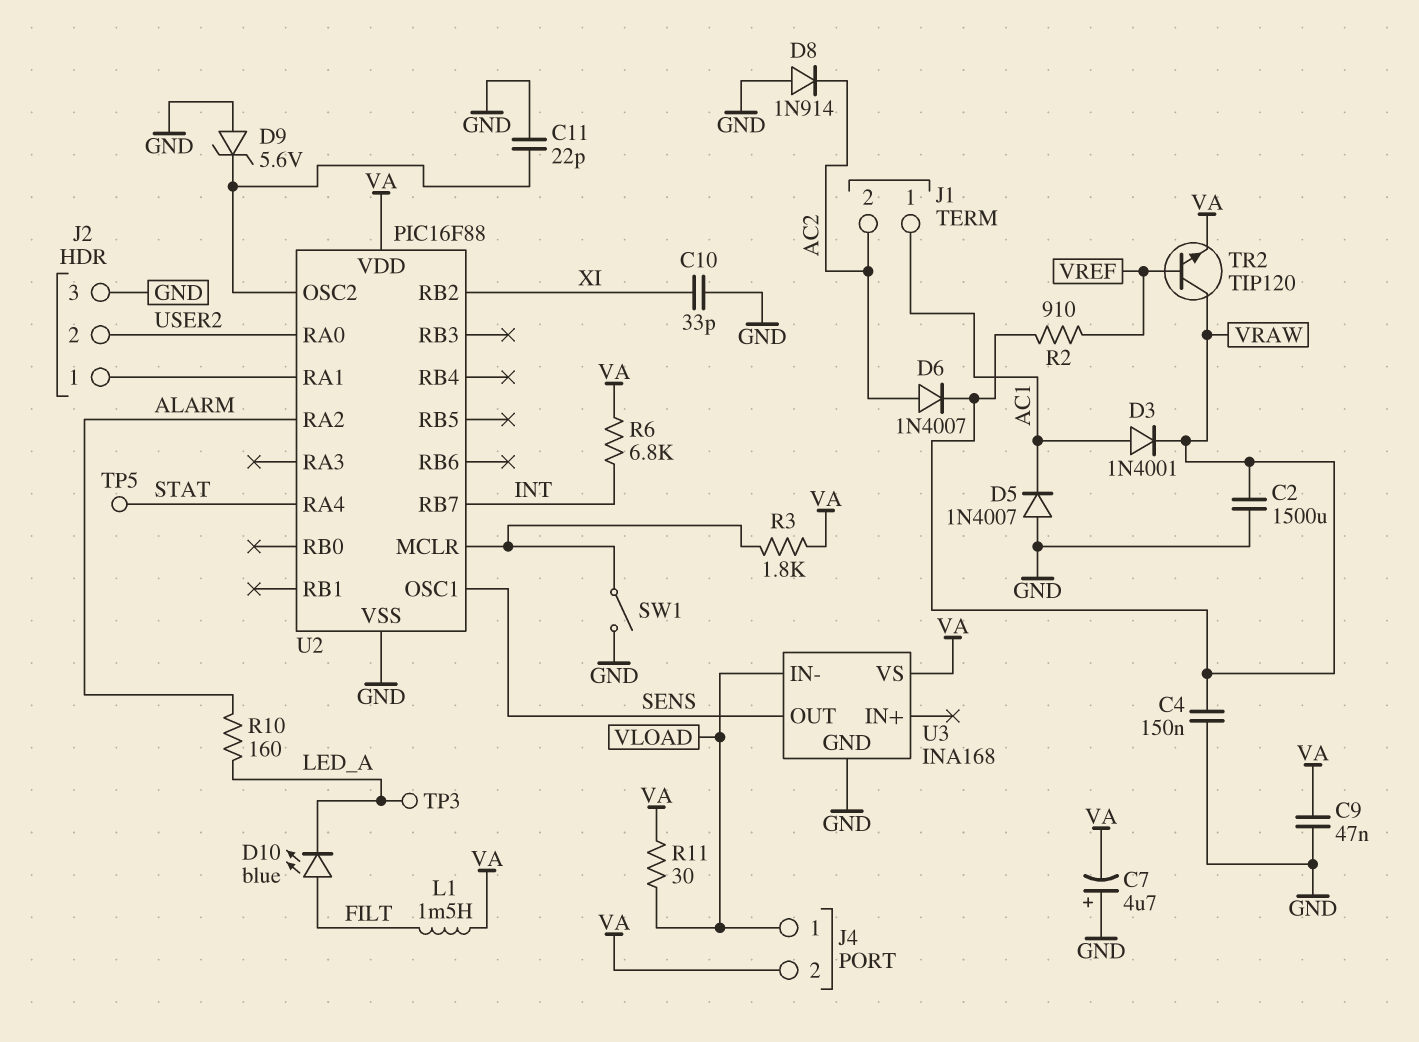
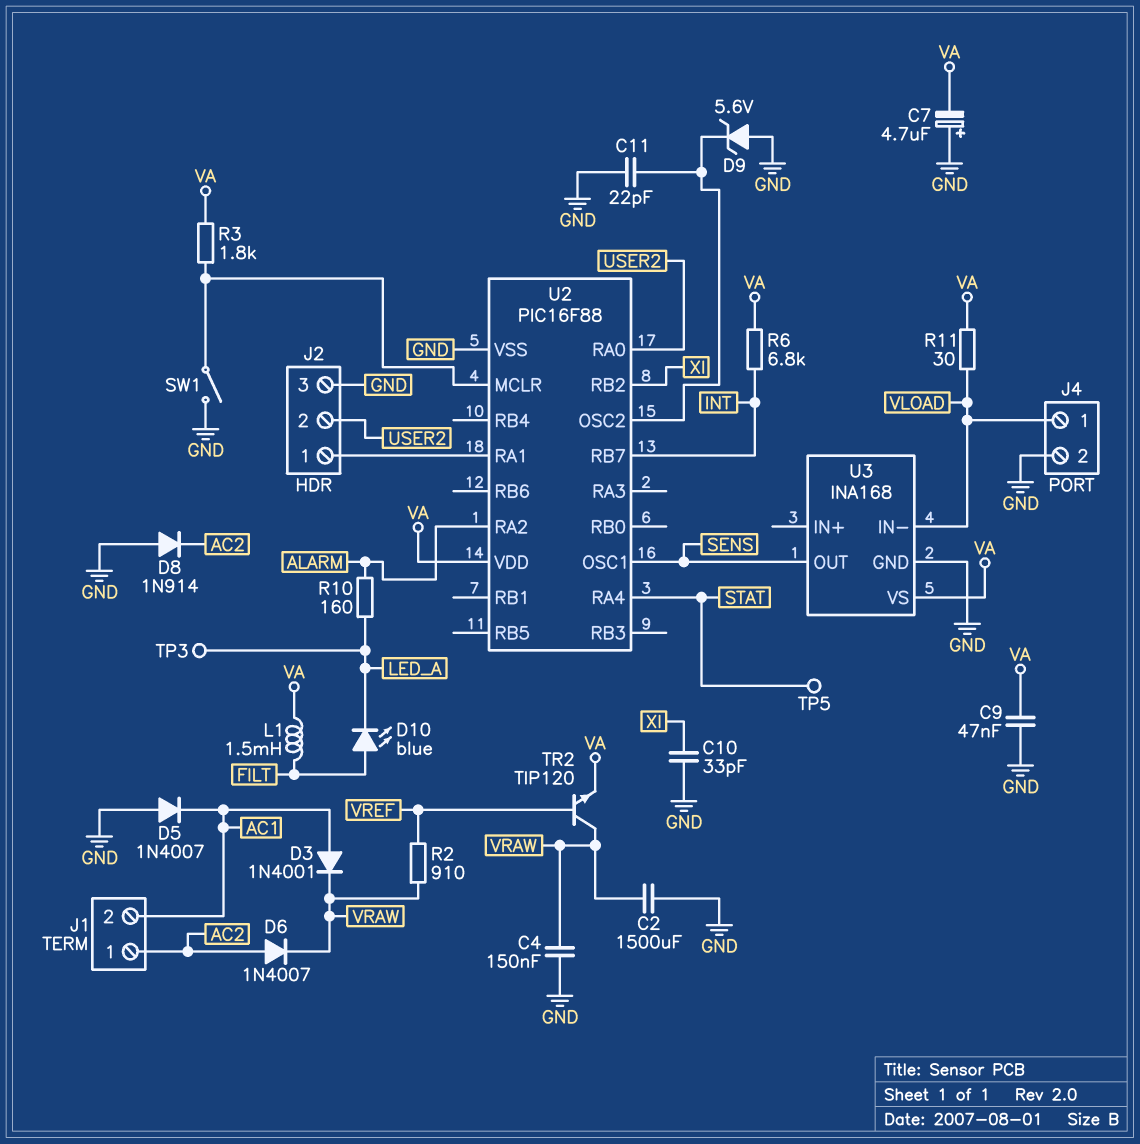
J1 pin 1: AC1 -> AC2
J1 pin 2: AC2 -> AC1
J4 pin 2: VA -> GND

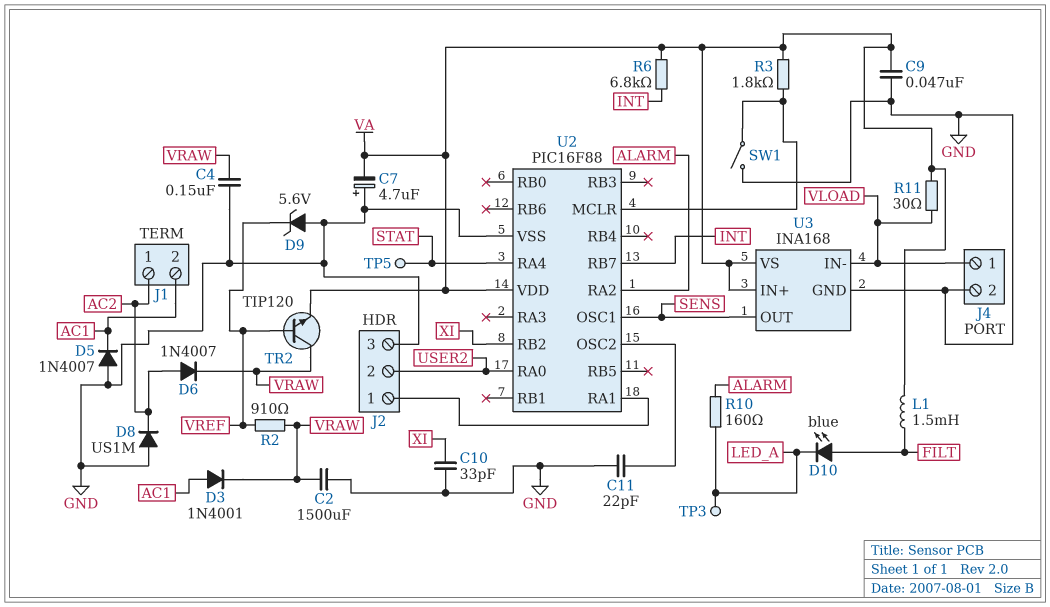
D8: diode 1N914 (A GND, K AC2) -> diode US1M (A GND, K AC2)
D9: zener 5.6V (A GND, K U2/OSC2) -> zener 5.6V (A GND, K VREF)
U3 pin IN+: none -> VA

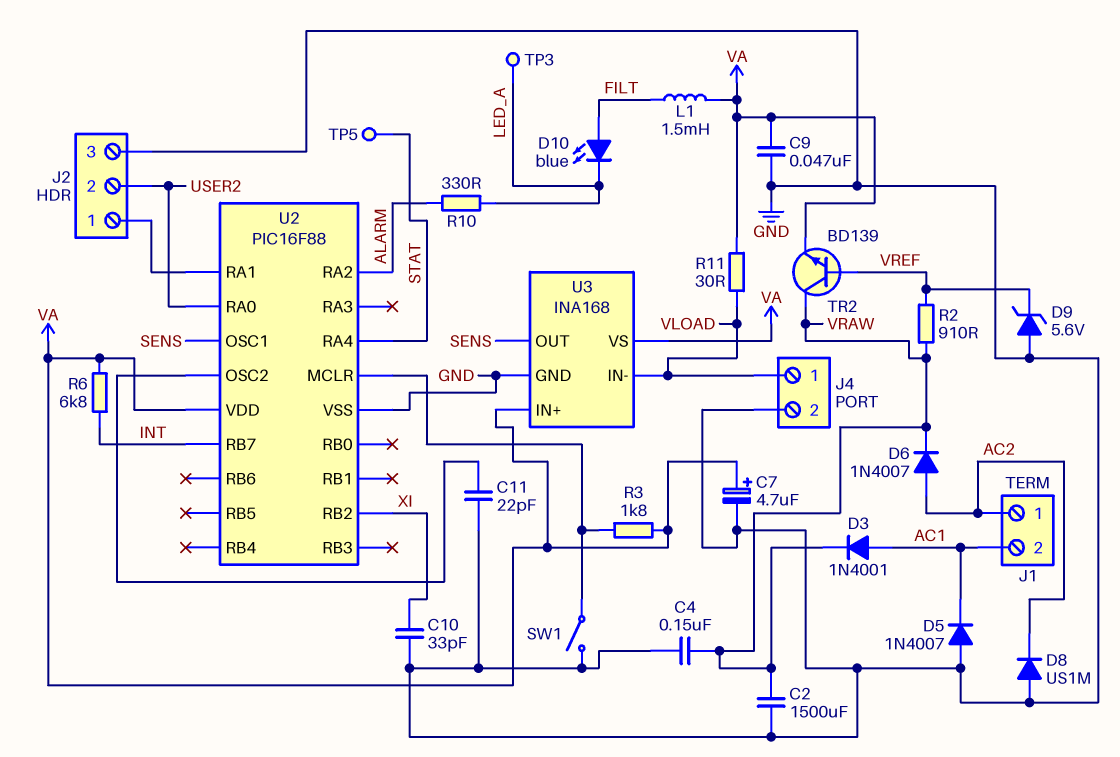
C7: 4.7uF (plus GND, minus VA) -> 4.7uF (plus VA, minus GND)
R10: 160 (ALARM, LED_A) -> 330 (ALARM, LED_A)
TR2: NPN TIP120 (B VREF, C VRAW, E VA) -> NPN BD139 (B VREF, C VRAW, E VA)

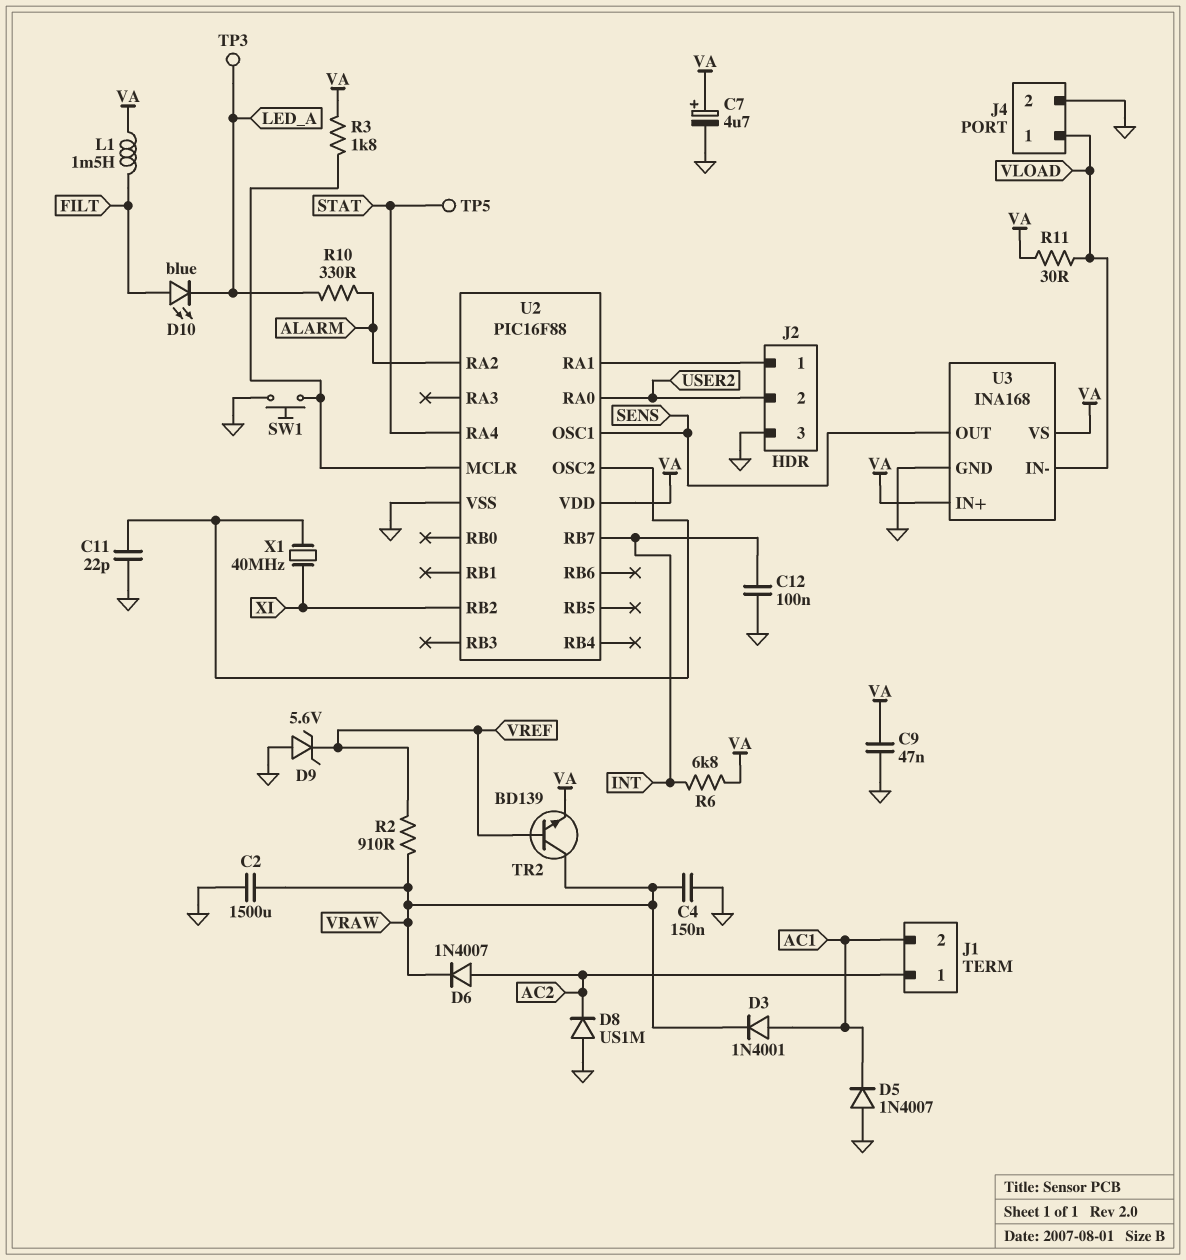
C10: 33pF (GND, XI) -> none
C12: none -> 100nF (GND, INT)
SW1: switch (GND, U2/MCLR) -> button (GND, U2/MCLR)
X1: none -> 40MHz (U2/OSC2, XI)

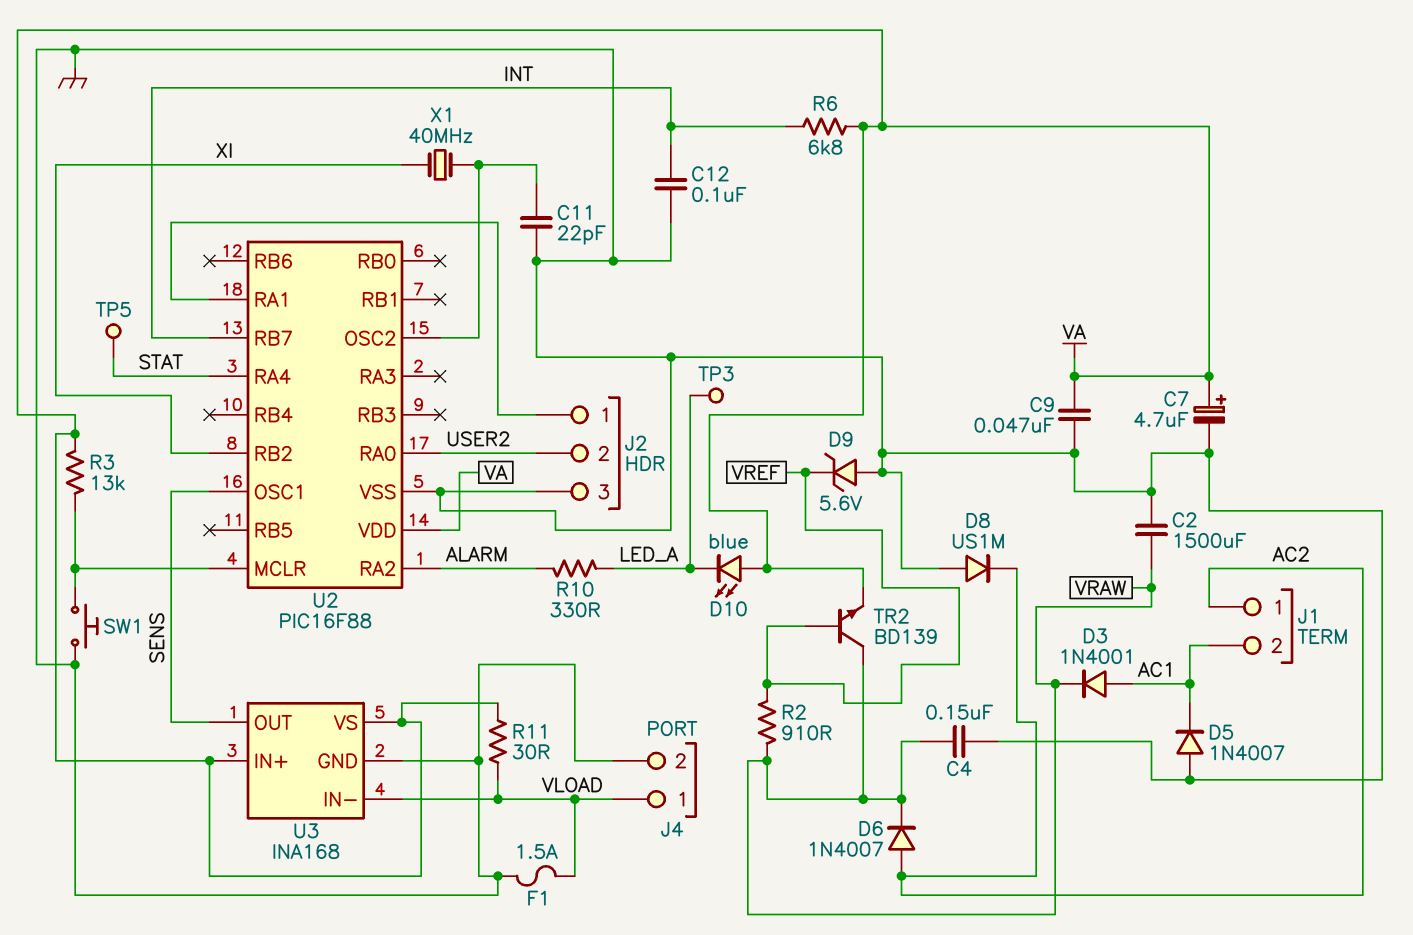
D10: LED blue (A FILT, K LED_A) -> LED blue (A VA, K LED_A)
F1: none -> 1.5A (GND, VLOAD)
L1: 1.5mH (FILT, VA) -> none
R3: 1.8k (U2/MCLR, VA) -> 13k (U2/MCLR, VA)

